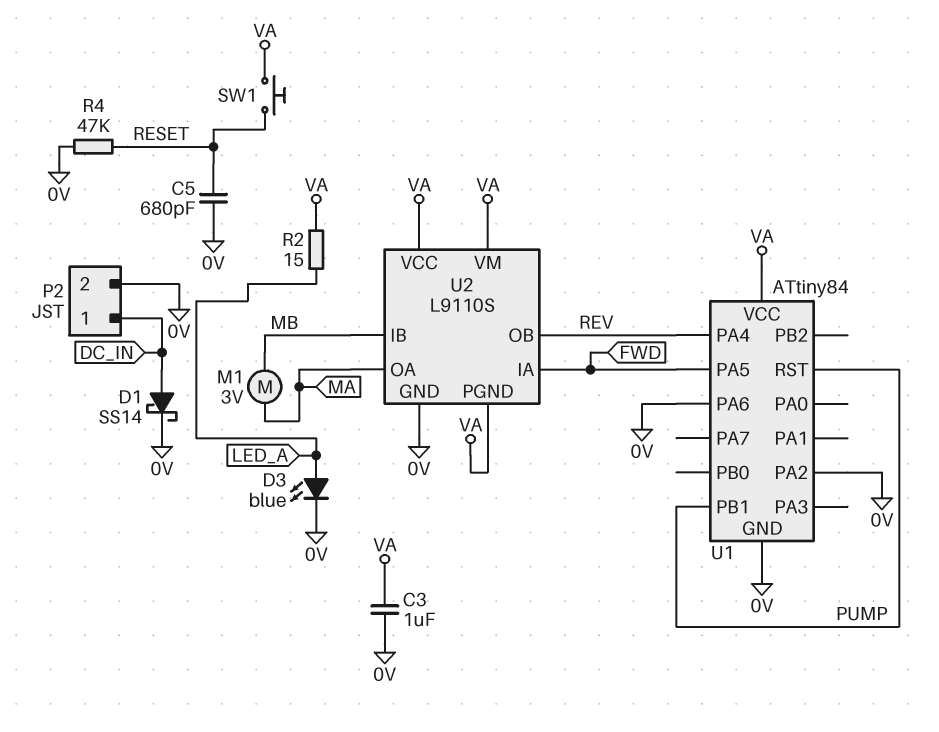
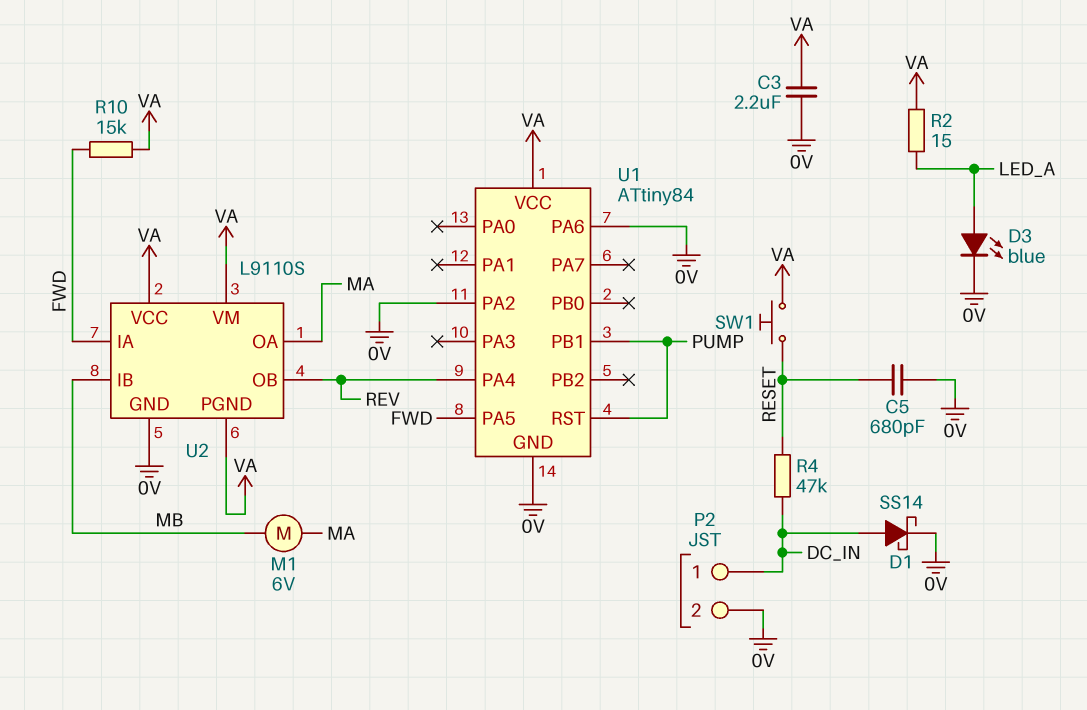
C3: 1uF (0V, VA) -> 2.2uF (0V, VA)
M1: motor 3V (MA, MB) -> motor 6V (MA, MB)
R4: 47k (0V, RESET) -> 47k (DC_IN, RESET)
R10: none -> 15k (FWD, VA)

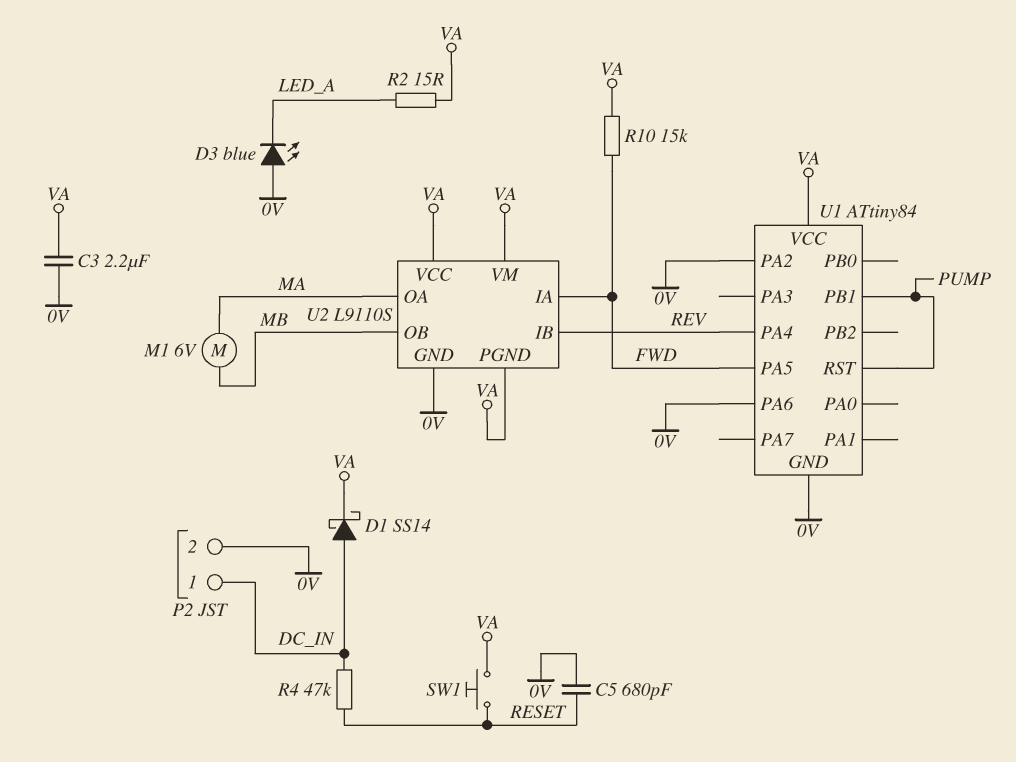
D1: schottky SS14 (A DC_IN, K 0V) -> schottky SS14 (A DC_IN, K VA)
D3: LED blue (A LED_A, K 0V) -> LED blue (A 0V, K LED_A)
U2 pin IB: MB -> REV
U2 pin OB: REV -> MB

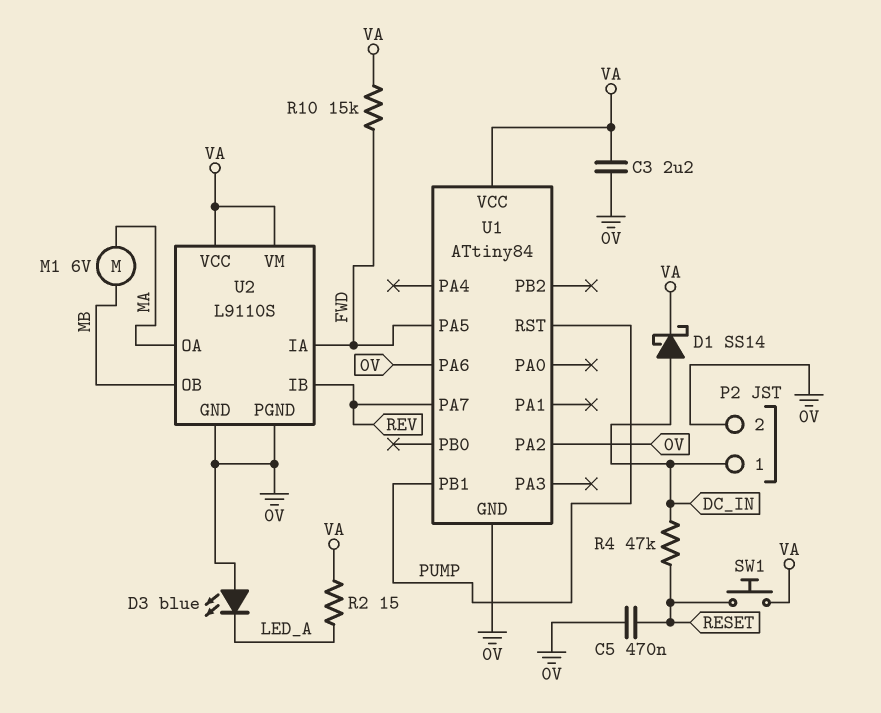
C5: 680pF (0V, RESET) -> 470nF (0V, RESET)
U1 pin PA4: REV -> none
U1 pin PA7: none -> REV
U2 pin PGND: VA -> 0V

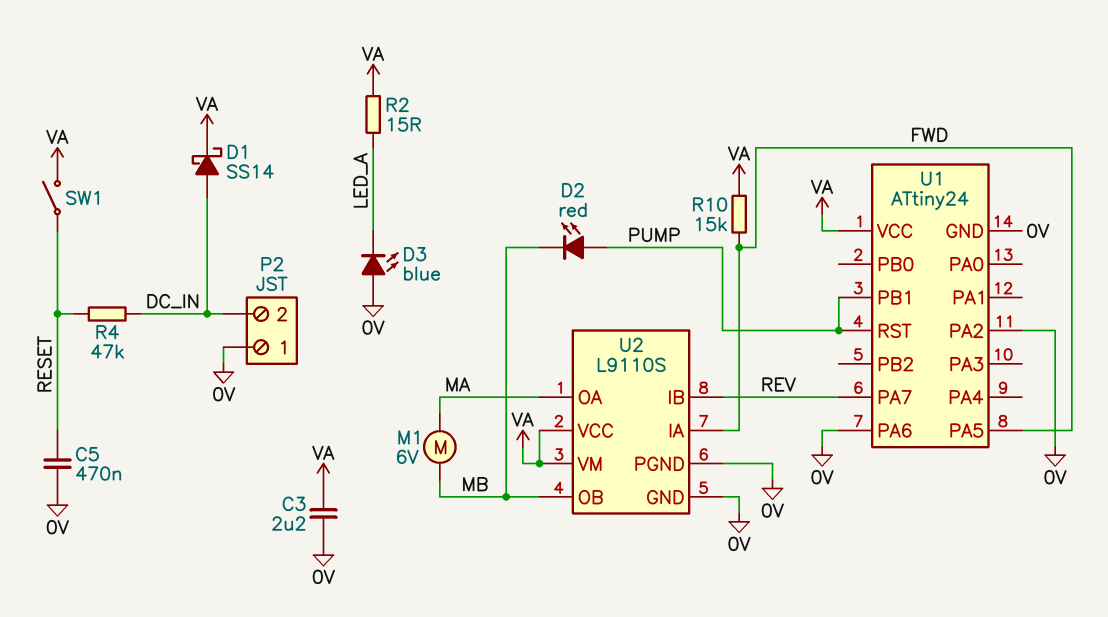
D2: none -> LED red (A PUMP, K MB)
P2 pin 1: DC_IN -> 0V
P2 pin 2: 0V -> DC_IN
SW1: button (RESET, VA) -> switch (RESET, VA)
U1: ATtiny84 -> ATtiny24

